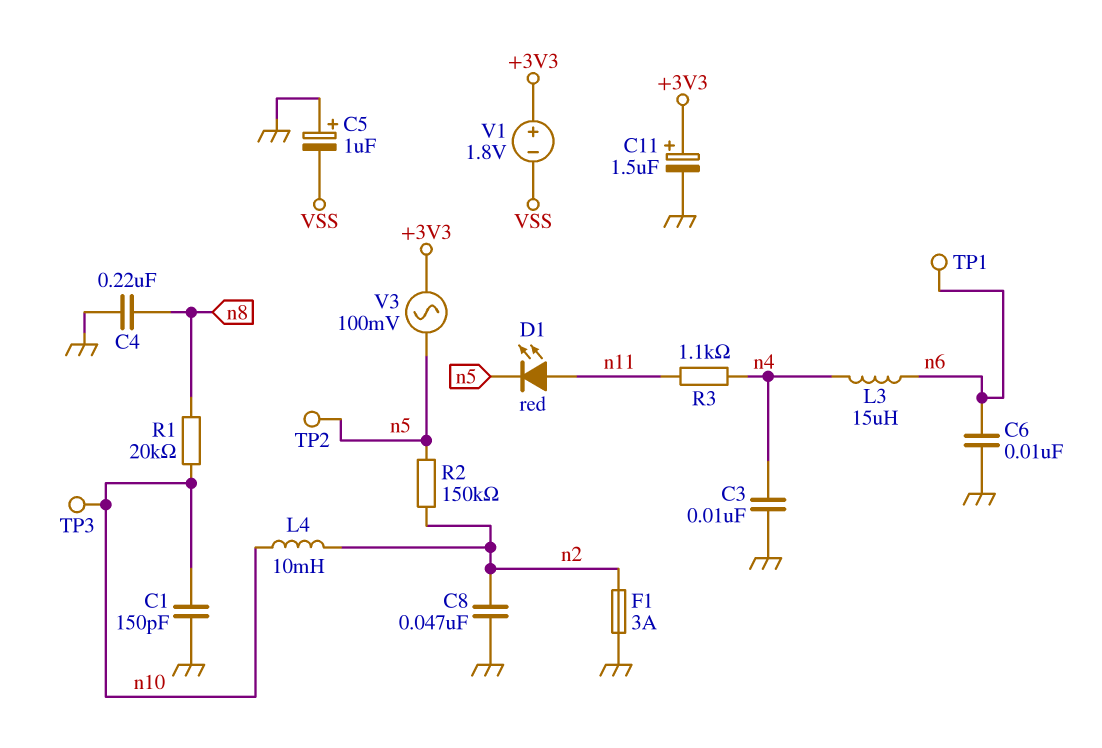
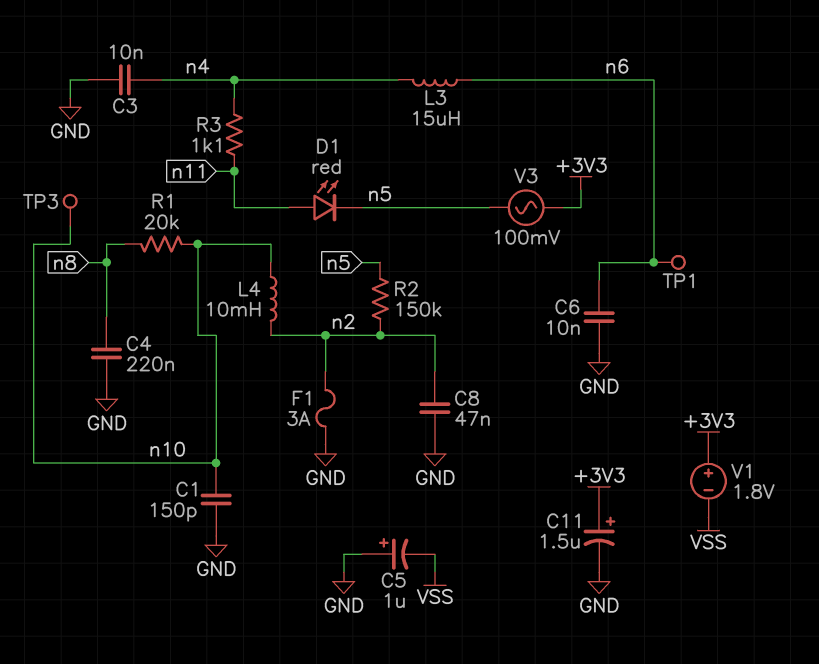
TP2: test point (n5) -> none

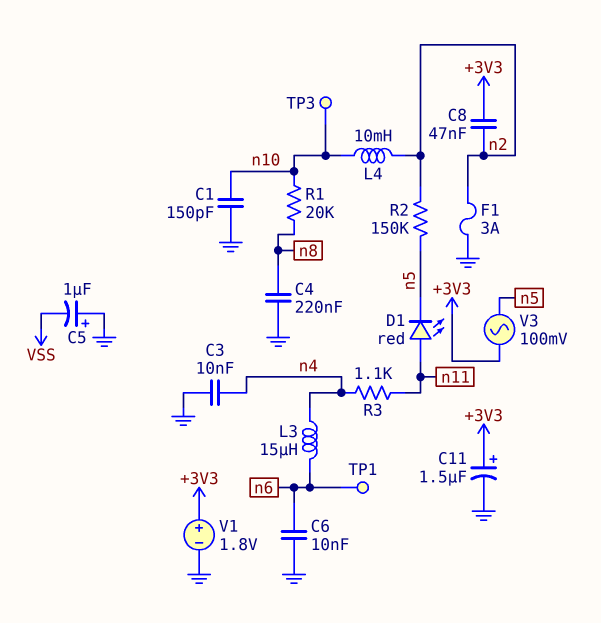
C8: 47nF (GND, n2) -> 47nF (+3V3, n2)
V1: 1.8V (plus +3V3, minus VSS) -> 1.8V (plus +3V3, minus GND)

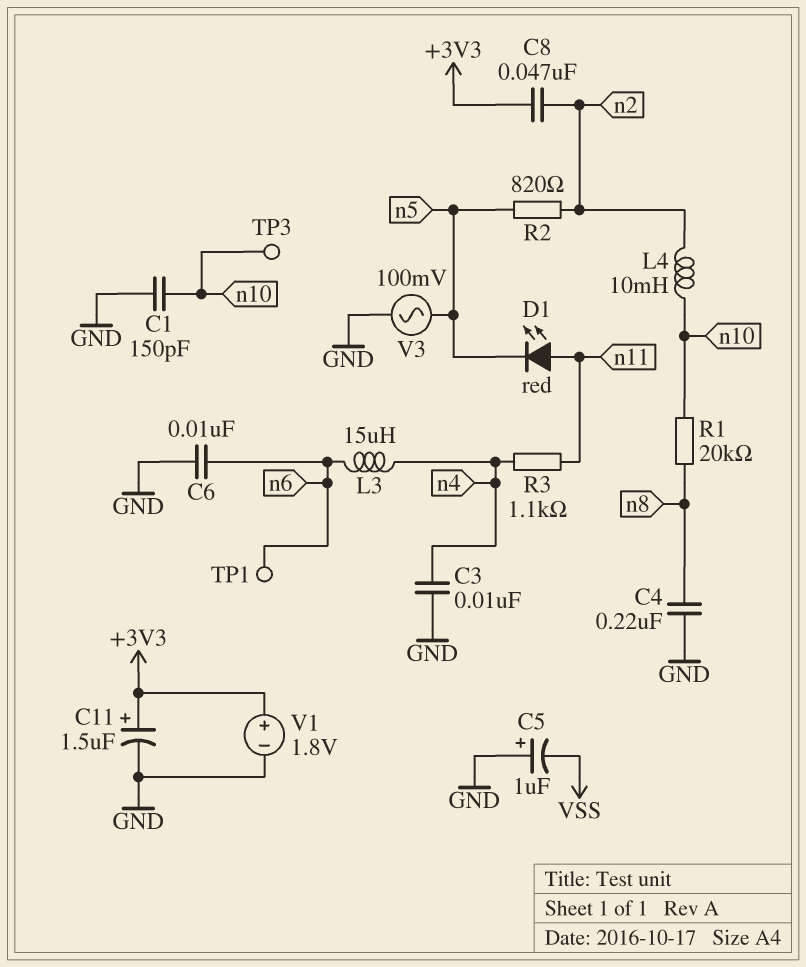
F1: 3A (GND, n2) -> none
R2: 150k (n2, n5) -> 820 (n2, n5)
V3: AC 100mV (+3V3, n5) -> AC 100mV (GND, n5)

